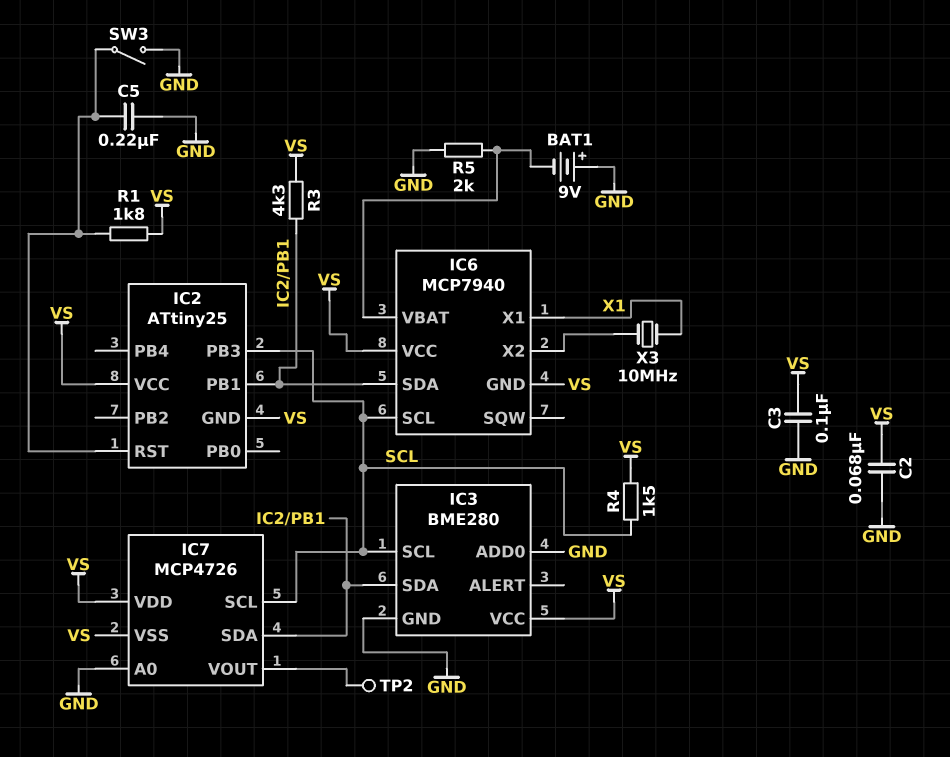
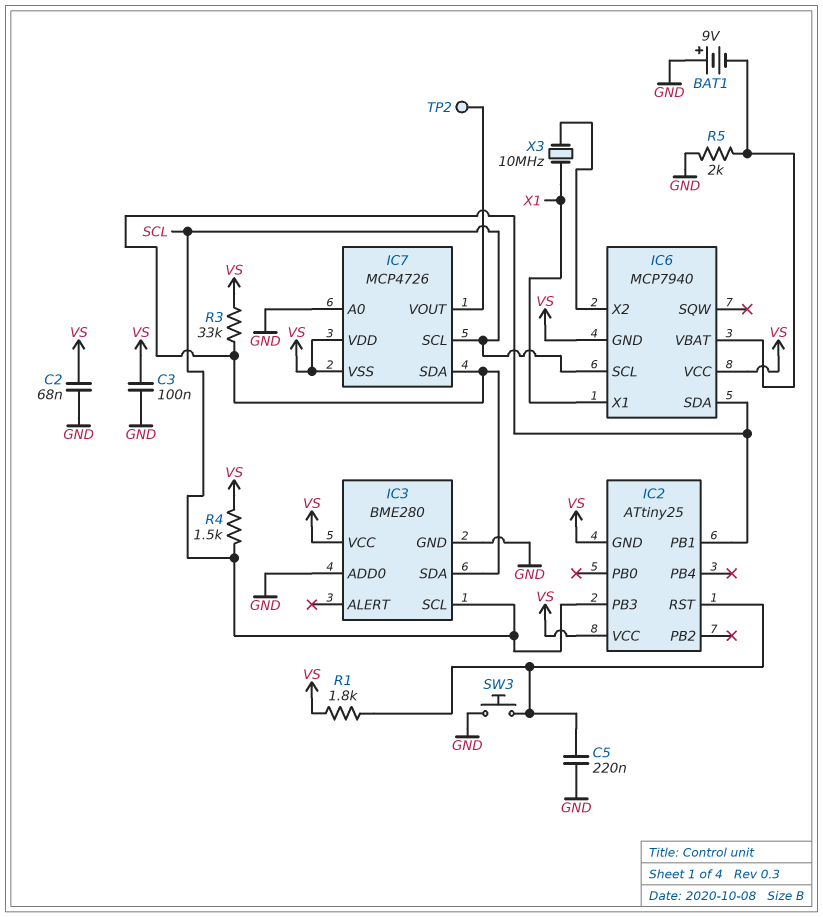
R3: 4.3k (IC2/PB1, VS) -> 33k (IC2/PB1, VS)
SW3: switch (GND, IC2/RST) -> button (GND, IC2/RST)

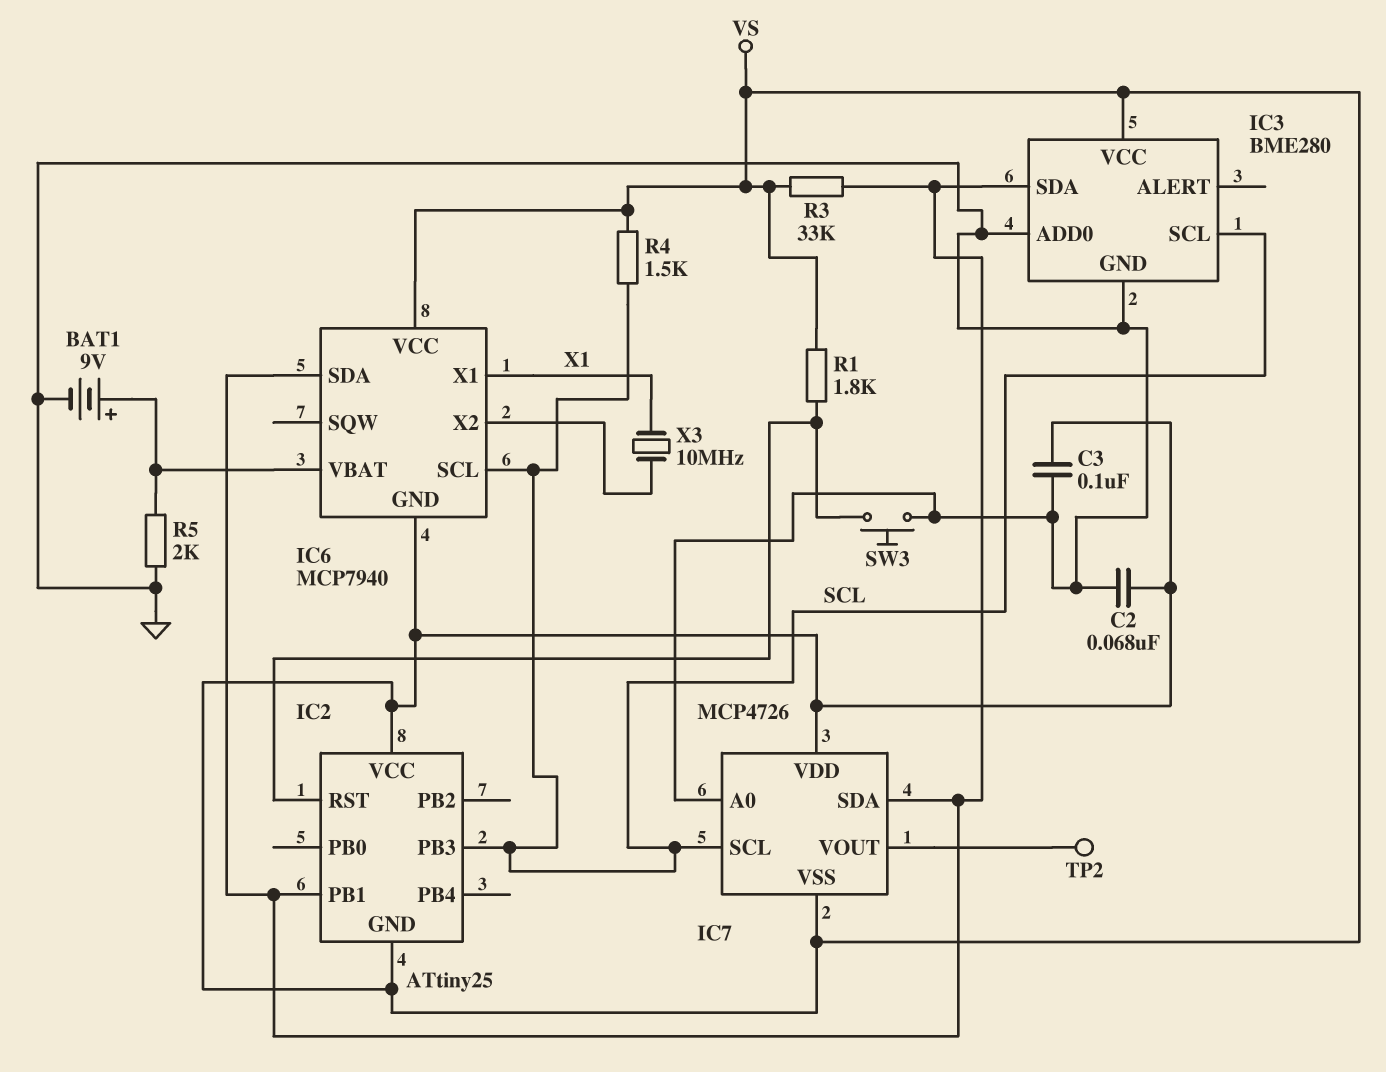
BAT1: 9V (plus GND, minus IC6/VBAT) -> 9V (plus IC6/VBAT, minus GND)
C5: 220nF (GND, IC2/RST) -> none

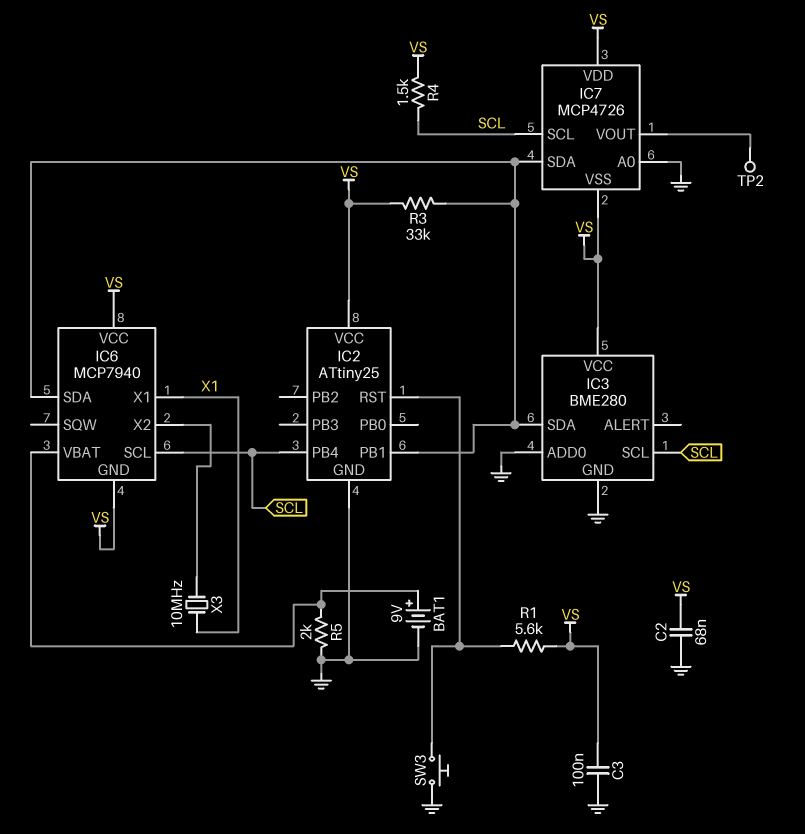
IC2 pin GND: VS -> GND
IC2 pin PB3: SCL -> none
IC2 pin PB4: none -> SCL
R1: 1.8k (IC2/RST, VS) -> 5.6k (IC2/RST, VS)

